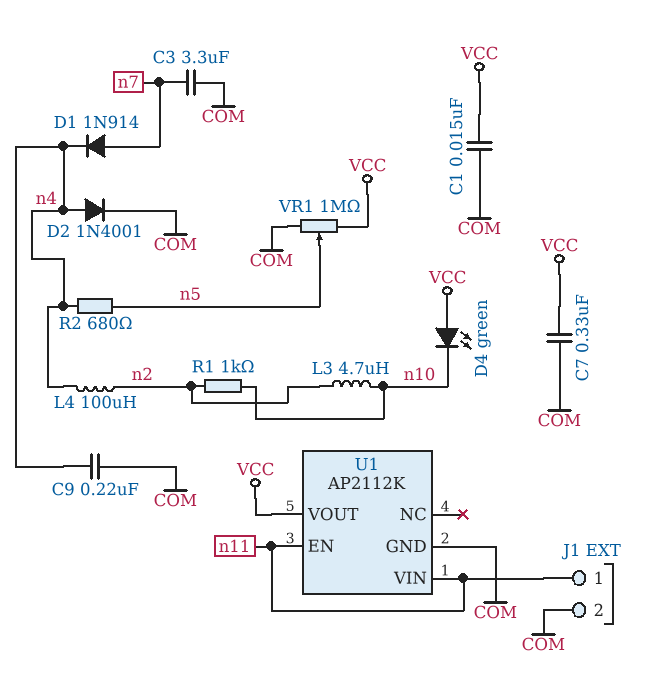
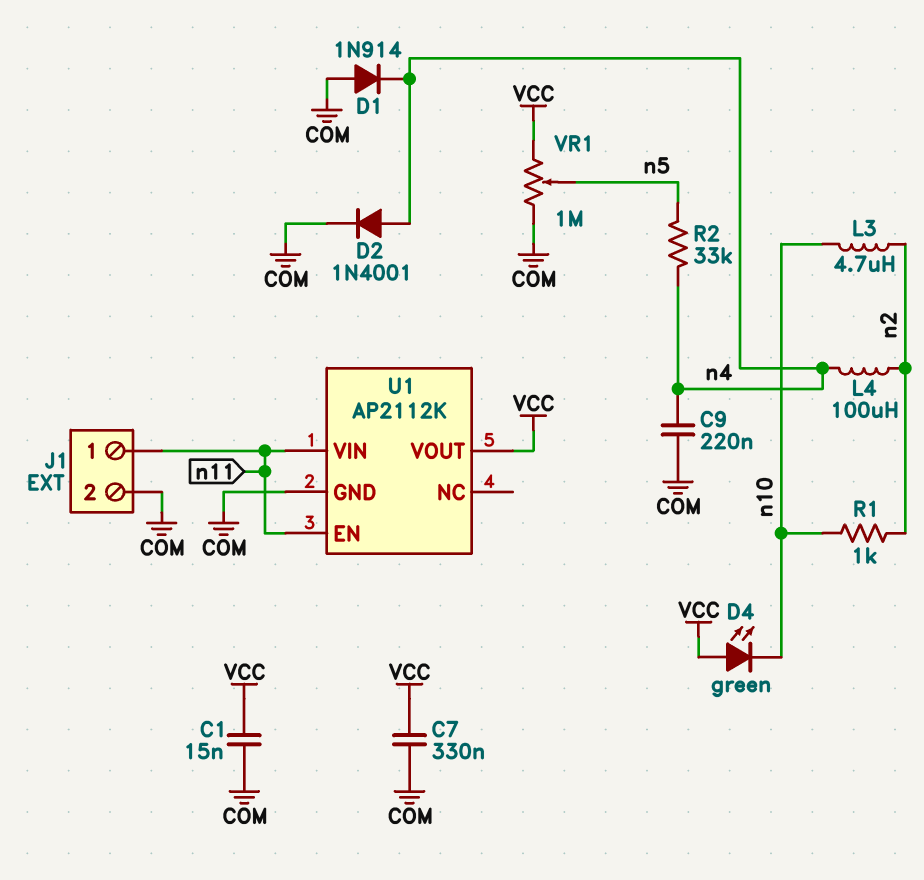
C3: 3.3uF (COM, n7) -> none
D1: diode 1N914 (A n7, K n4) -> diode 1N914 (A COM, K n4)
R2: 680 (n4, n5) -> 33k (n4, n5)

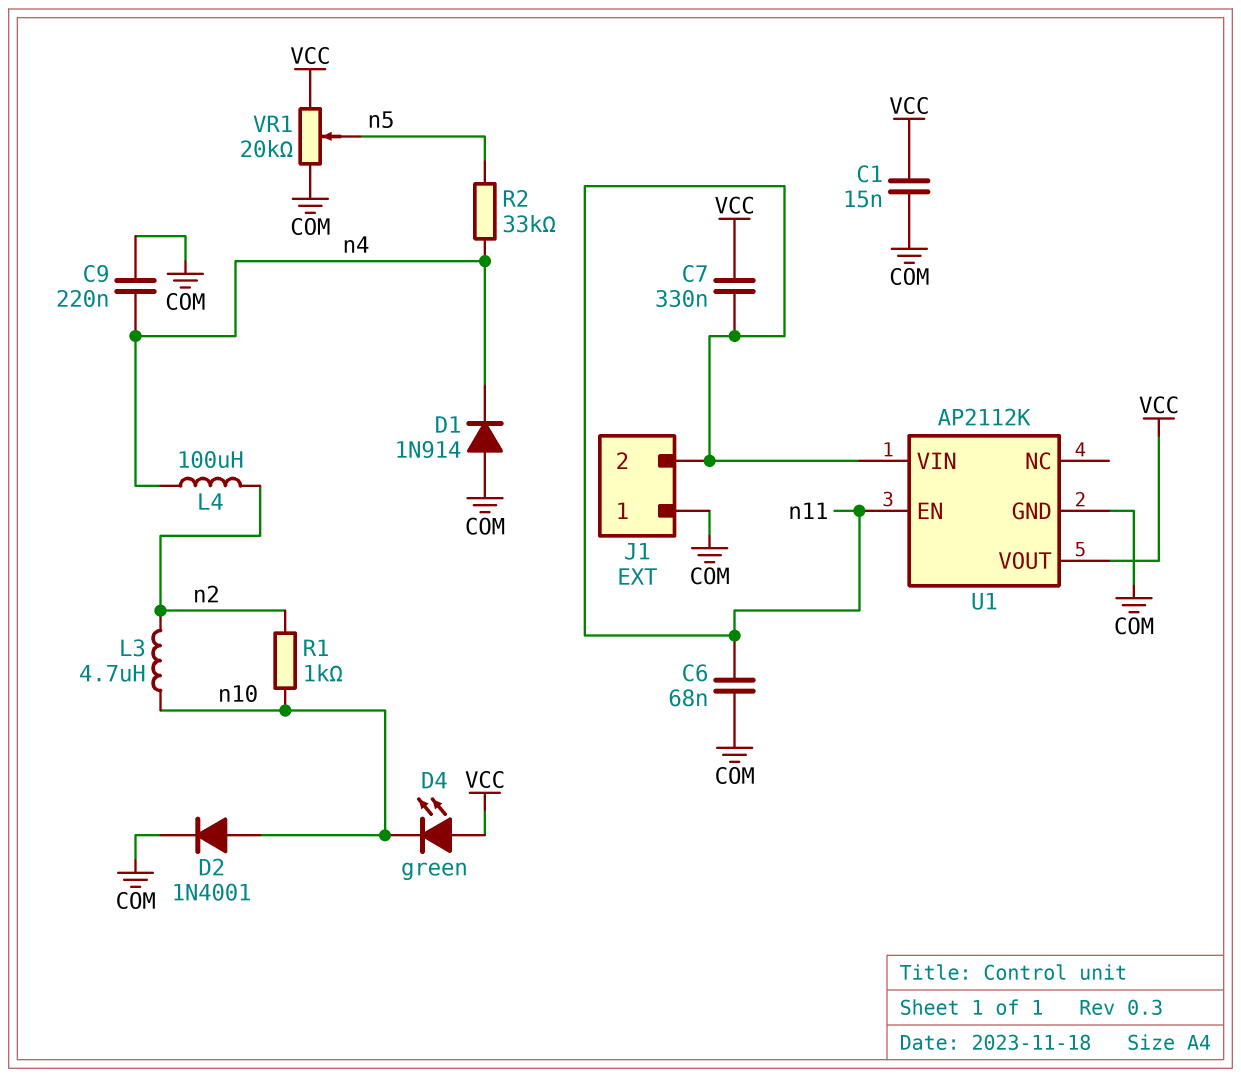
C6: none -> 68nF (COM, n11)
C7: 330nF (COM, VCC) -> 330nF (VCC, n11)
D2: diode 1N4001 (A n4, K COM) -> diode 1N4001 (A n10, K COM)
J1 pin 1: n11 -> COM
J1 pin 2: COM -> n11
VR1: 1M (COM, VCC, wiper n5) -> 20k (COM, VCC, wiper n5)

